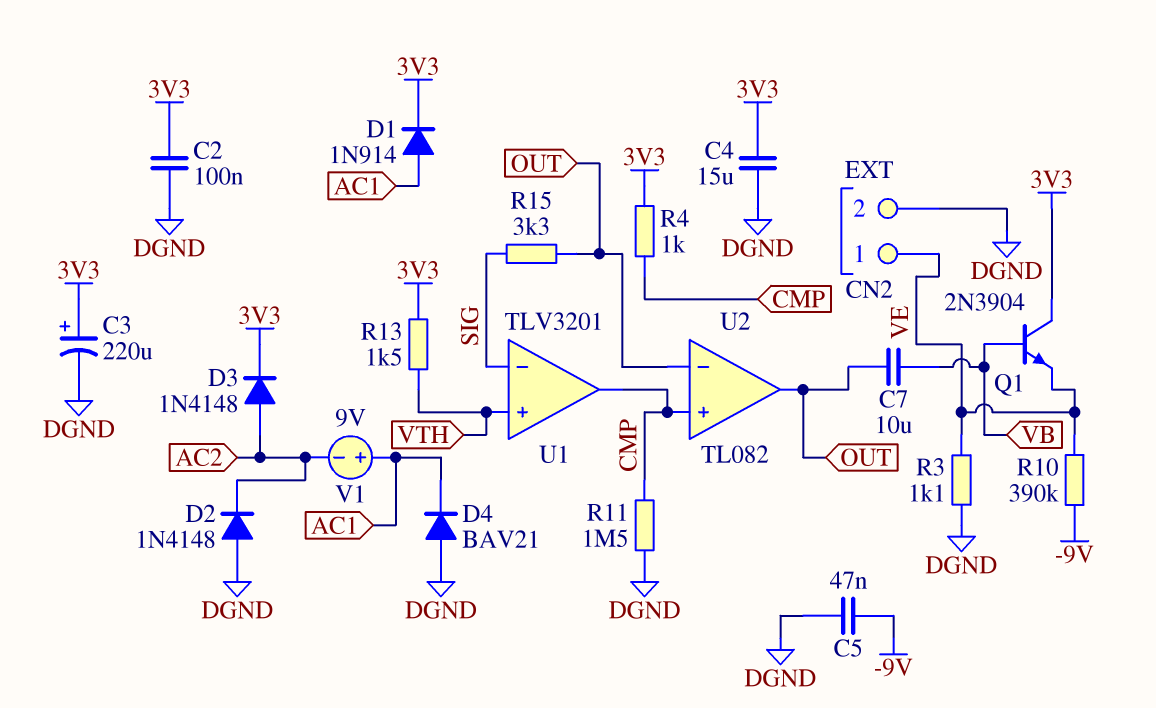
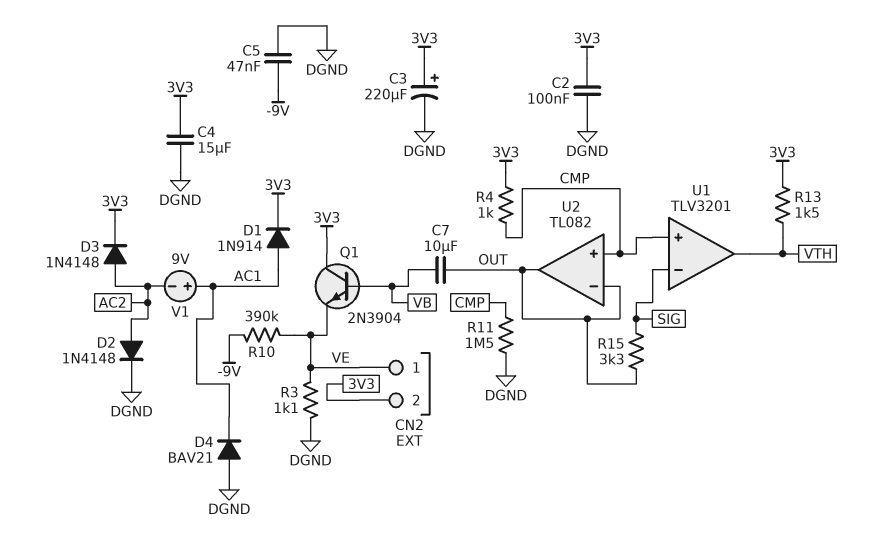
CN2 pin 2: DGND -> 3V3
D2: diode 1N4148 (A DGND, K AC2) -> diode 1N4148 (A AC2, K DGND)
U1 pin in+: VTH -> CMP
U1 pin out: CMP -> VTH

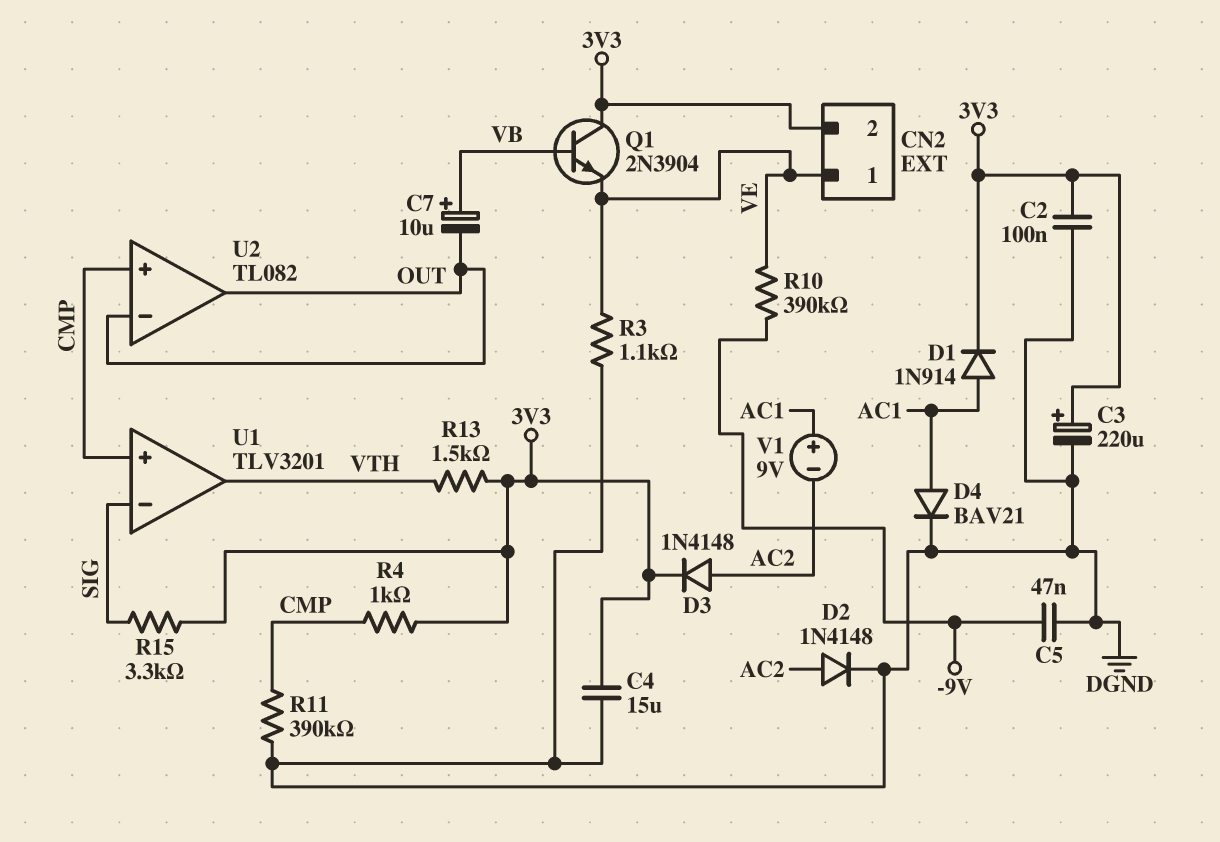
C7: 10uF (OUT, VB) -> 10uF (plus VB, minus OUT)
D4: diode BAV21 (A DGND, K AC1) -> diode BAV21 (A AC1, K DGND)
R11: 1.5M (CMP, DGND) -> 390k (CMP, DGND)
R15: 3.3k (OUT, SIG) -> 3.3k (3V3, SIG)

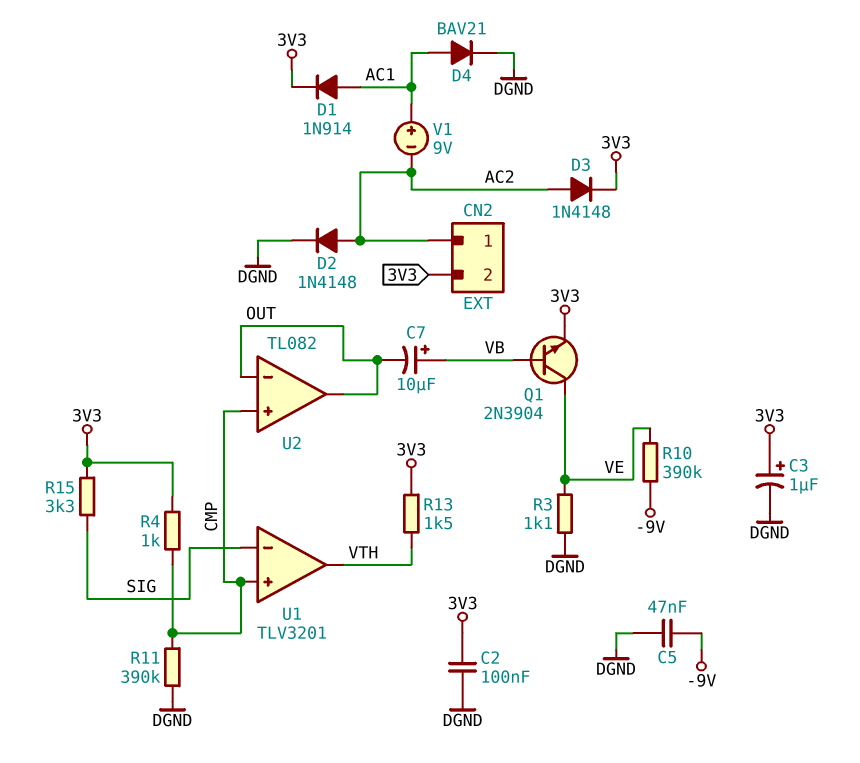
C3: 220uF (plus 3V3, minus DGND) -> 1uF (plus 3V3, minus DGND)
C4: 15uF (3V3, DGND) -> none
CN2 pin 1: VE -> AC2
Q1: NPN 2N3904 (B VB, C 3V3, E VE) -> NPN 2N3904 (B VB, C VE, E 3V3)

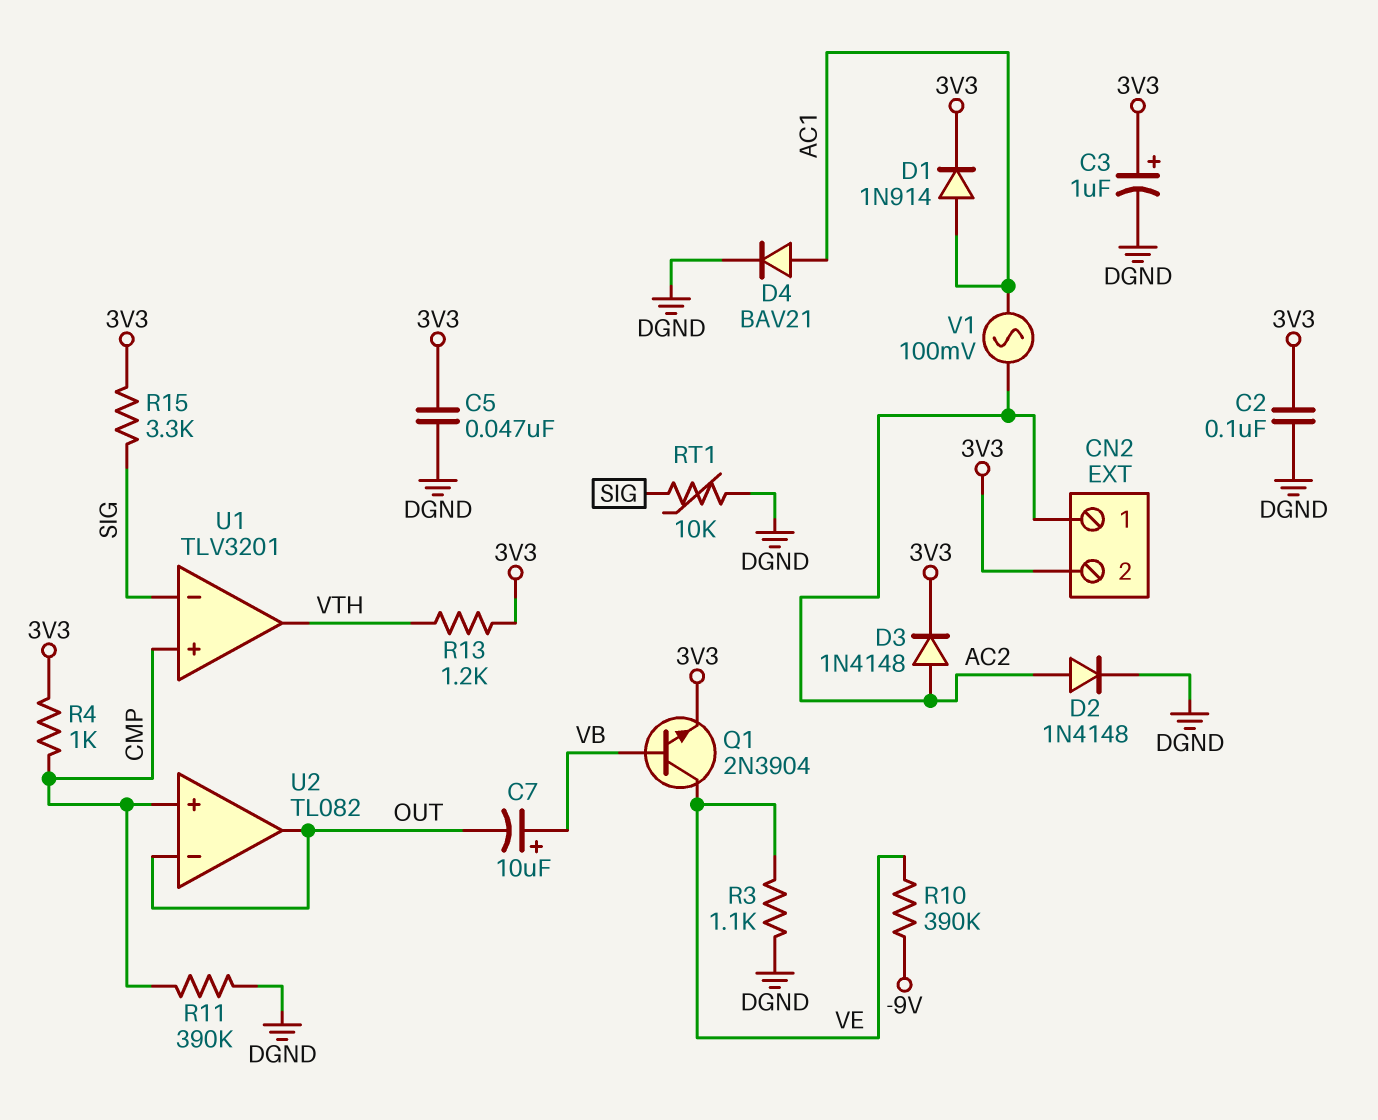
C5: 47nF (-9V, DGND) -> 47nF (3V3, DGND)
R13: 1.5k (3V3, VTH) -> 1.2k (3V3, VTH)
RT1: none -> 10k (DGND, SIG)
V1: 9V (plus AC1, minus AC2) -> AC 100mV (AC1, AC2)

